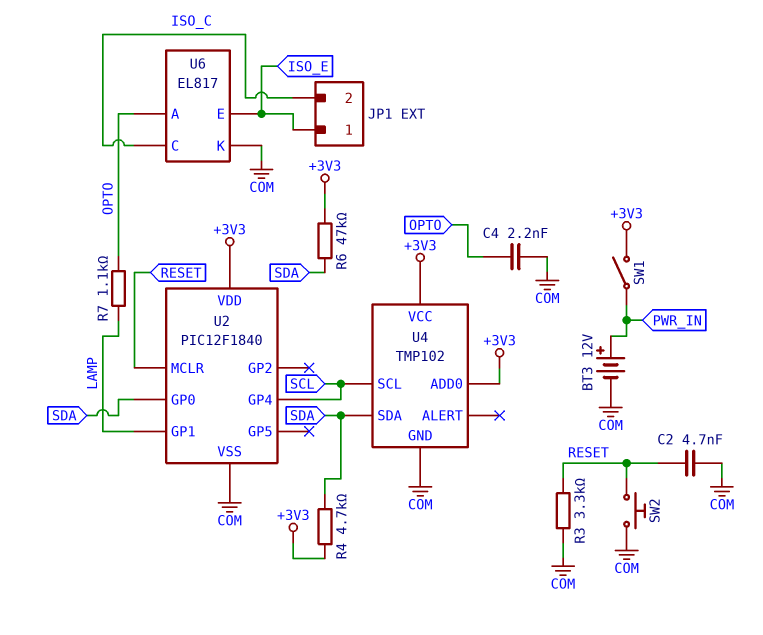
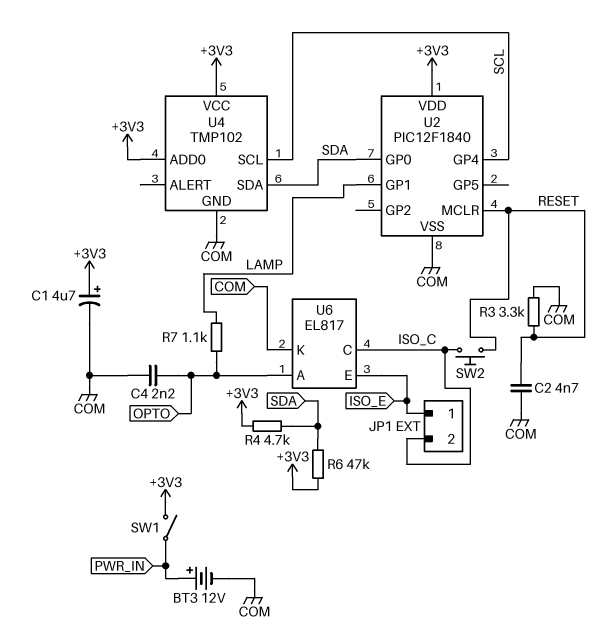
C1: none -> 4.7uF (plus +3V3, minus COM)
SW2: button (COM, RESET) -> button (ISO_C, RESET)

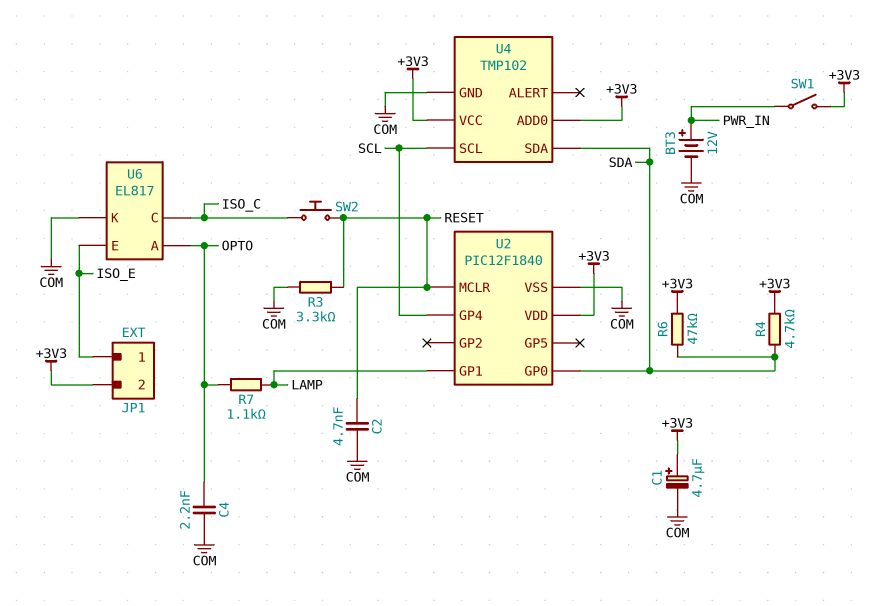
JP1 pin 2: ISO_C -> +3V3

